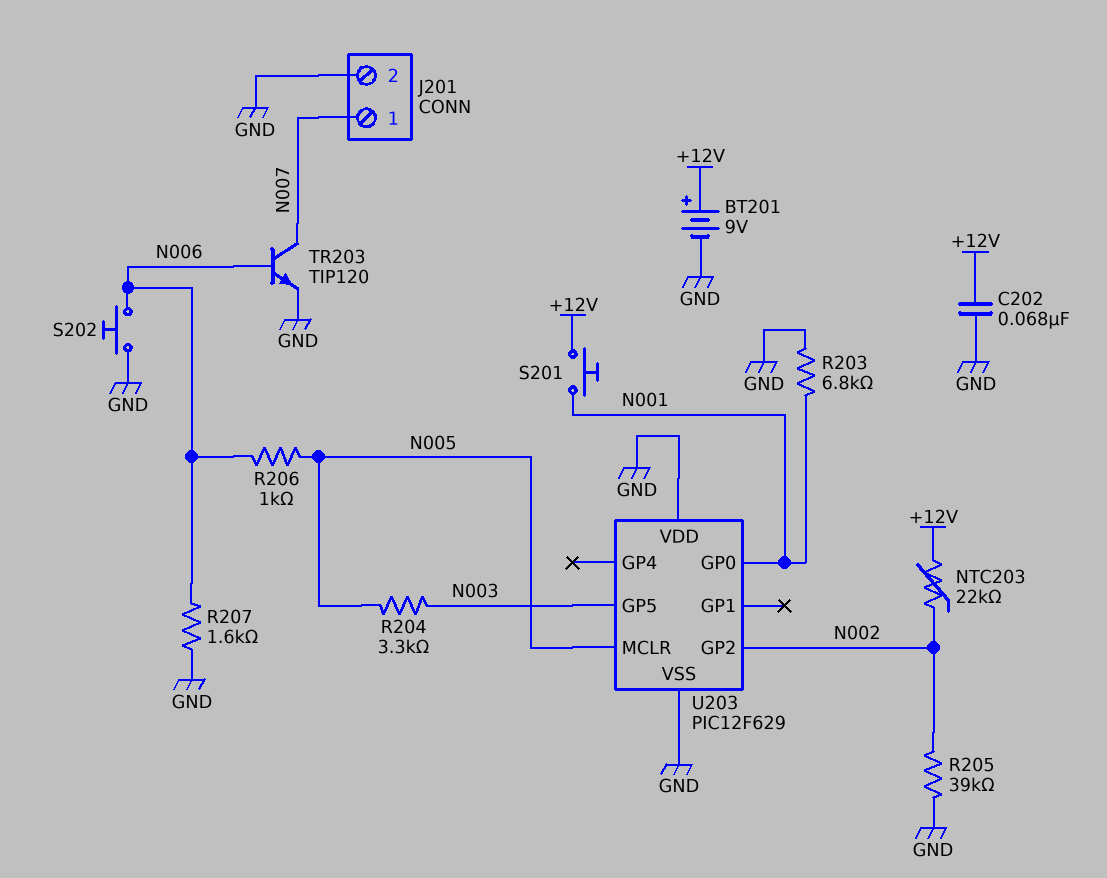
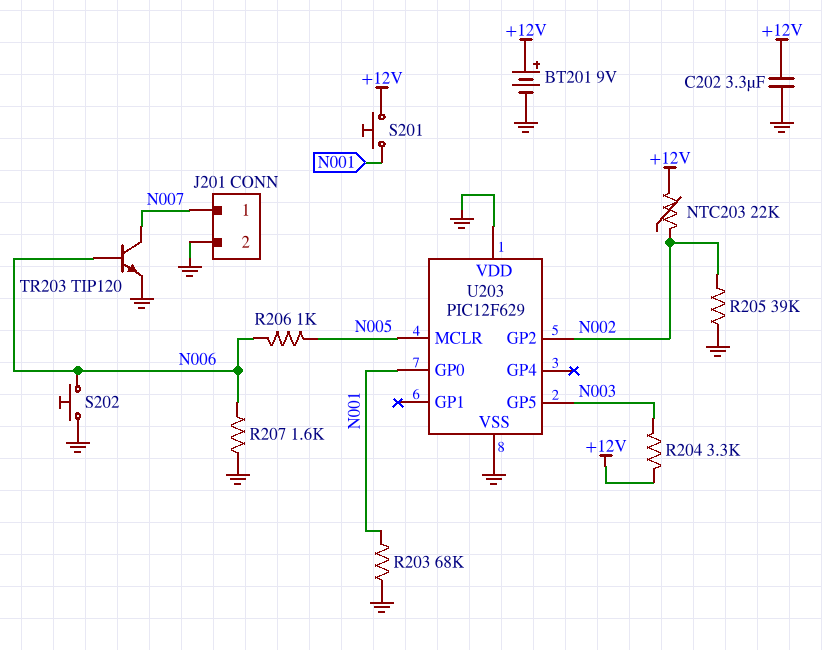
C202: 68nF (+12V, GND) -> 3.3uF (+12V, GND)
R203: 6.8k (GND, N001) -> 68k (GND, N001)
R204: 3.3k (N003, N005) -> 3.3k (+12V, N003)

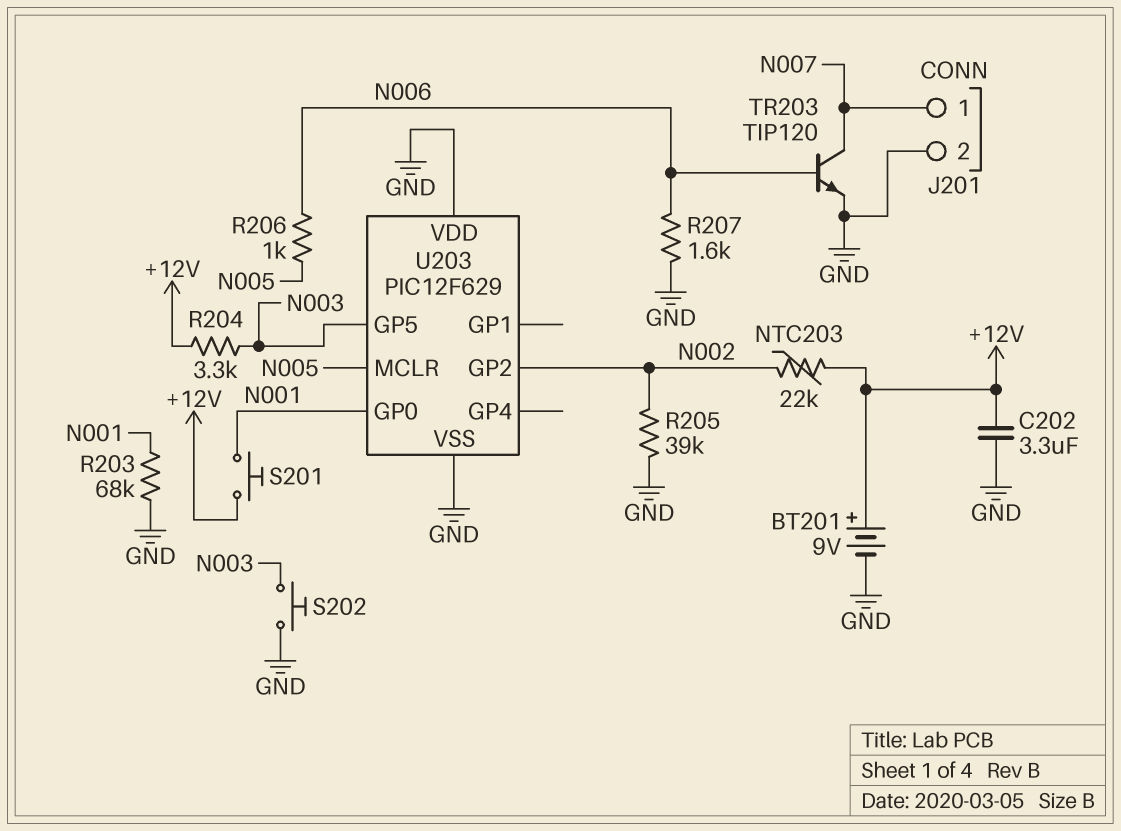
S202: button (GND, N006) -> button (GND, N003)

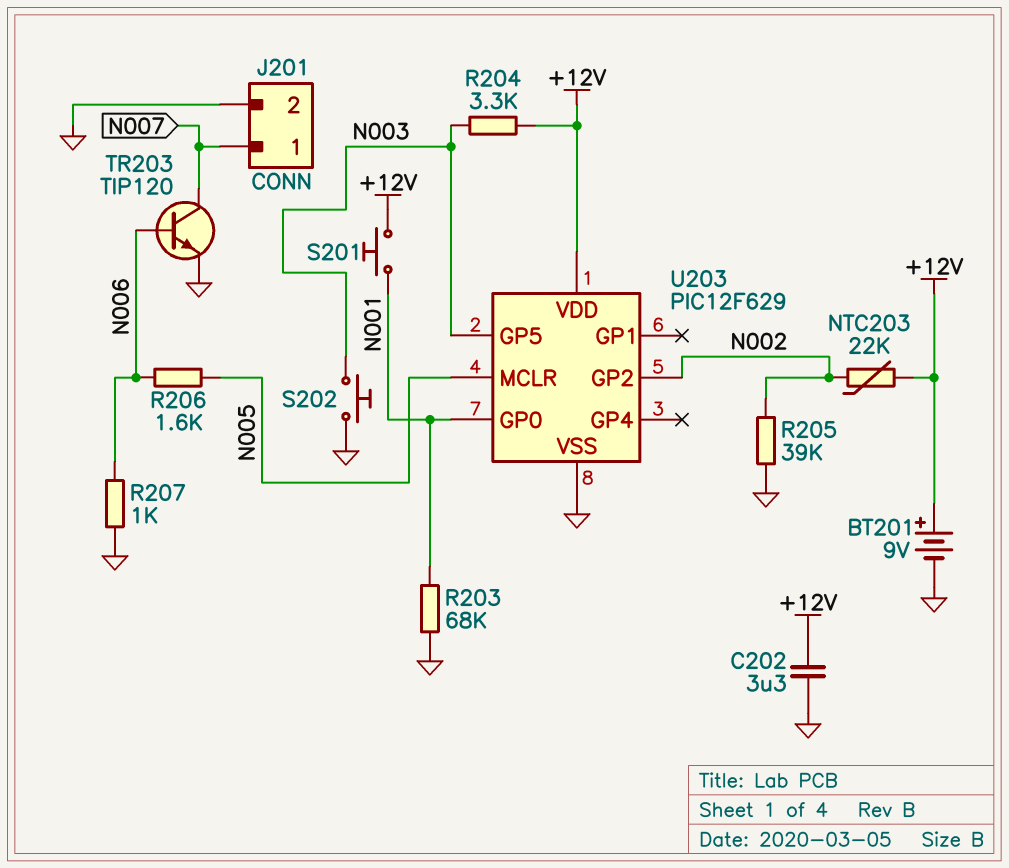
R206: 1k (N005, N006) -> 1.6k (N005, N006)
R207: 1.6k (GND, N006) -> 1k (GND, N006)
U203 pin VDD: GND -> +12V

